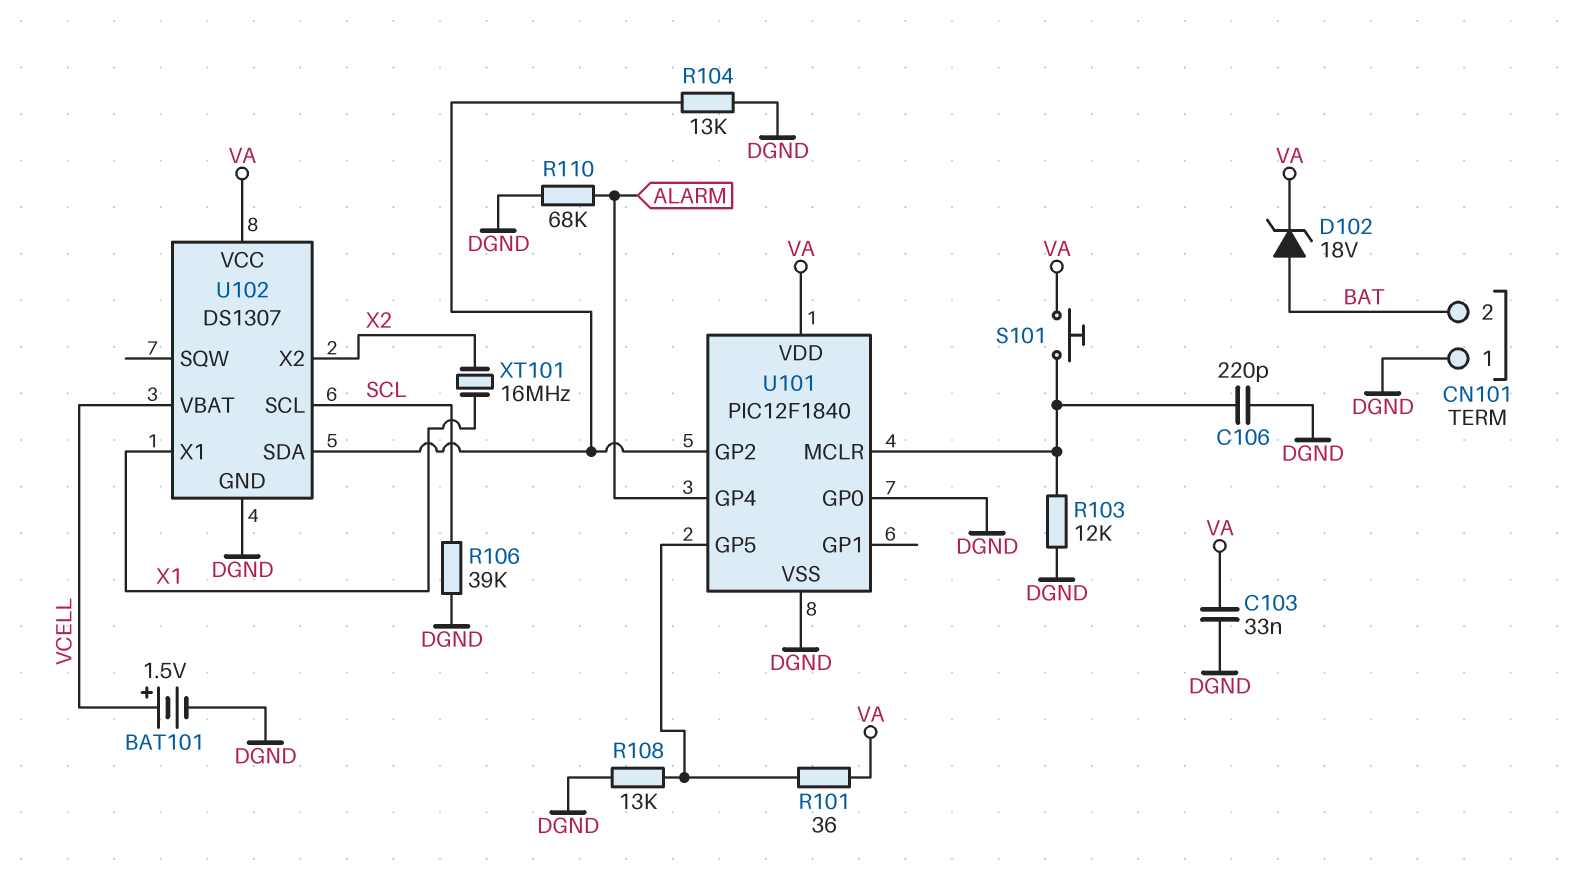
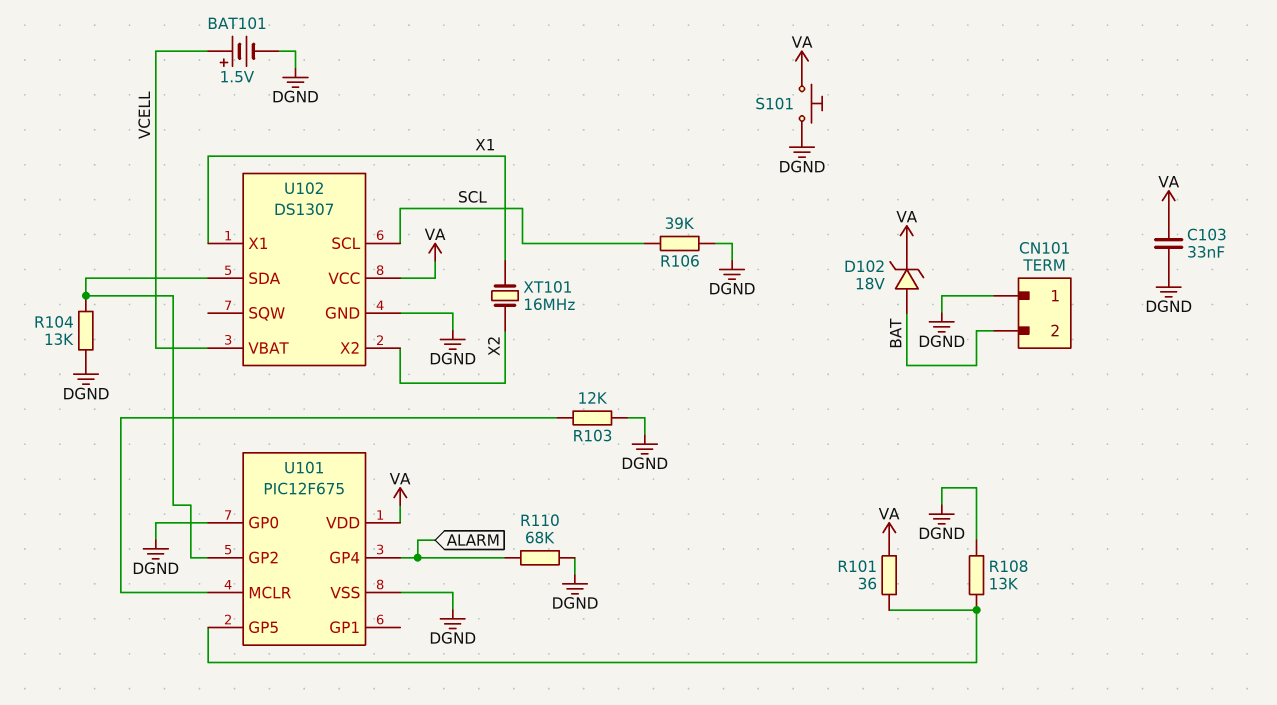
C106: 220pF (DGND, U101/MCLR) -> none
S101: button (U101/MCLR, VA) -> button (DGND, VA)
U101: PIC12F1840 -> PIC12F675

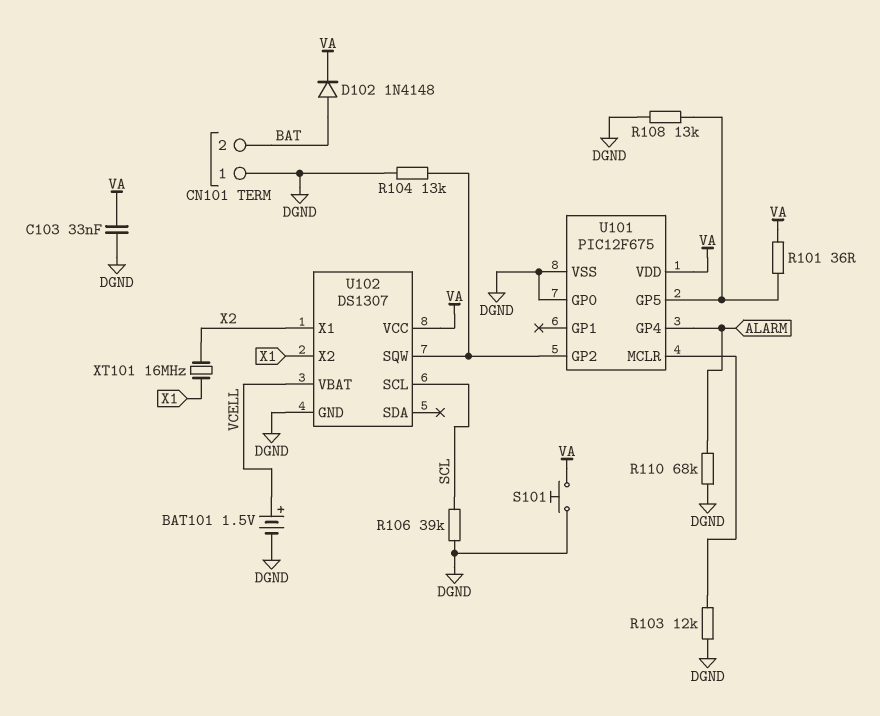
D102: zener 18V (A BAT, K VA) -> diode 1N4148 (A BAT, K VA)
U102 pin SDA: U101/GP2 -> none
U102 pin SQW: none -> U101/GP2
U102 pin X1: X1 -> X2
U102 pin X2: X2 -> X1

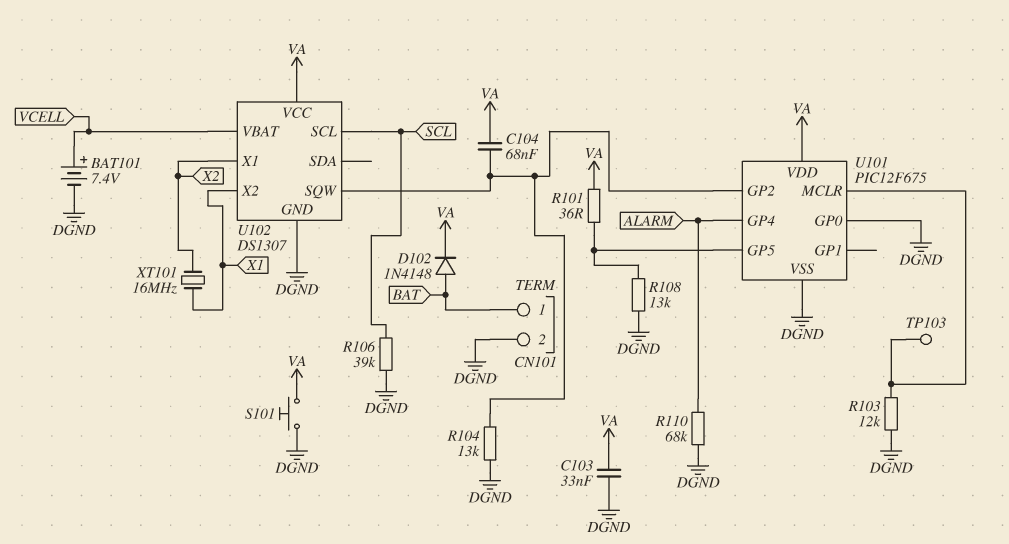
BAT101: 1.5V (plus VCELL, minus DGND) -> 7.4V (plus VCELL, minus DGND)
C104: none -> 68nF (U101/GP2, VA)
CN101 pin 1: DGND -> BAT
CN101 pin 2: BAT -> DGND
TP103: none -> test point (U101/MCLR)

